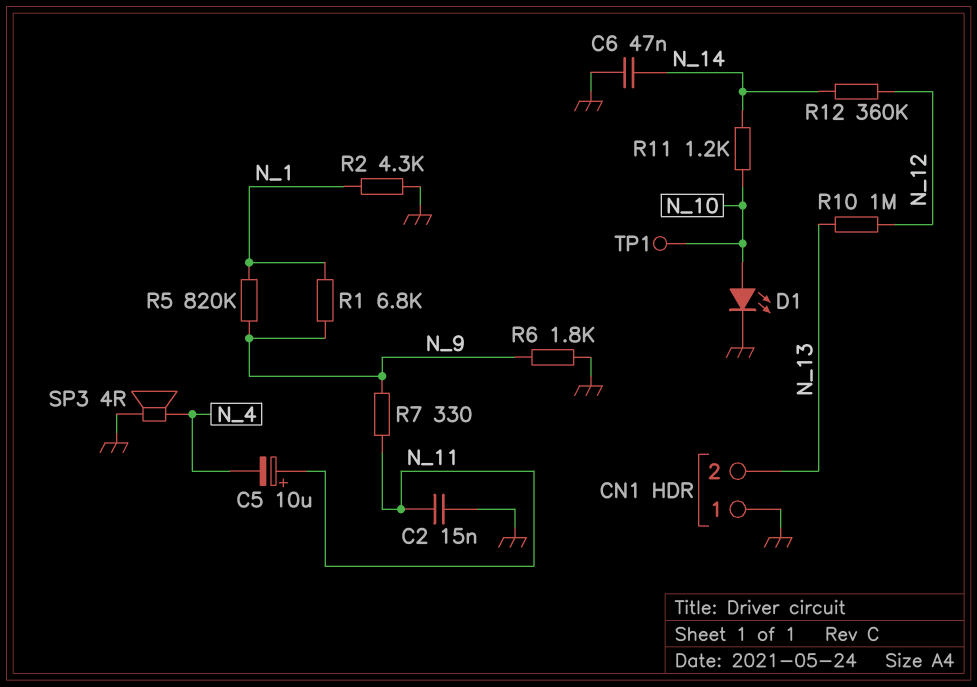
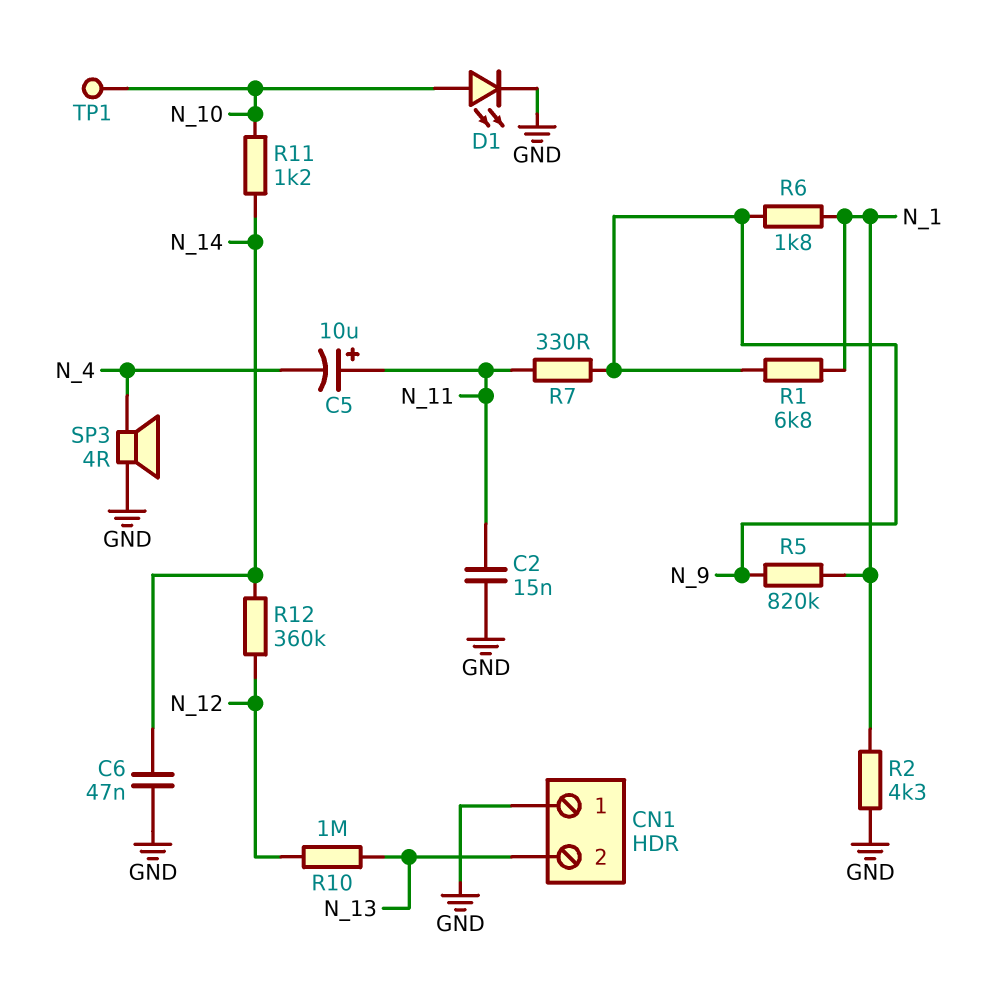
R6: 1.8k (GND, N_9) -> 1.8k (N_1, N_9)

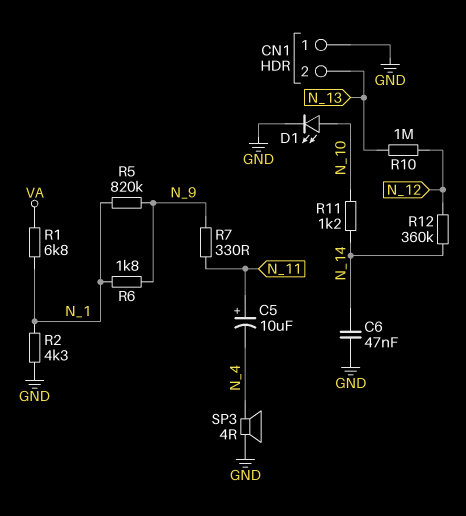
C2: 15nF (GND, N_11) -> none
R1: 6.8k (N_1, N_9) -> 6.8k (N_1, VA)
TP1: test point (N_10) -> none

